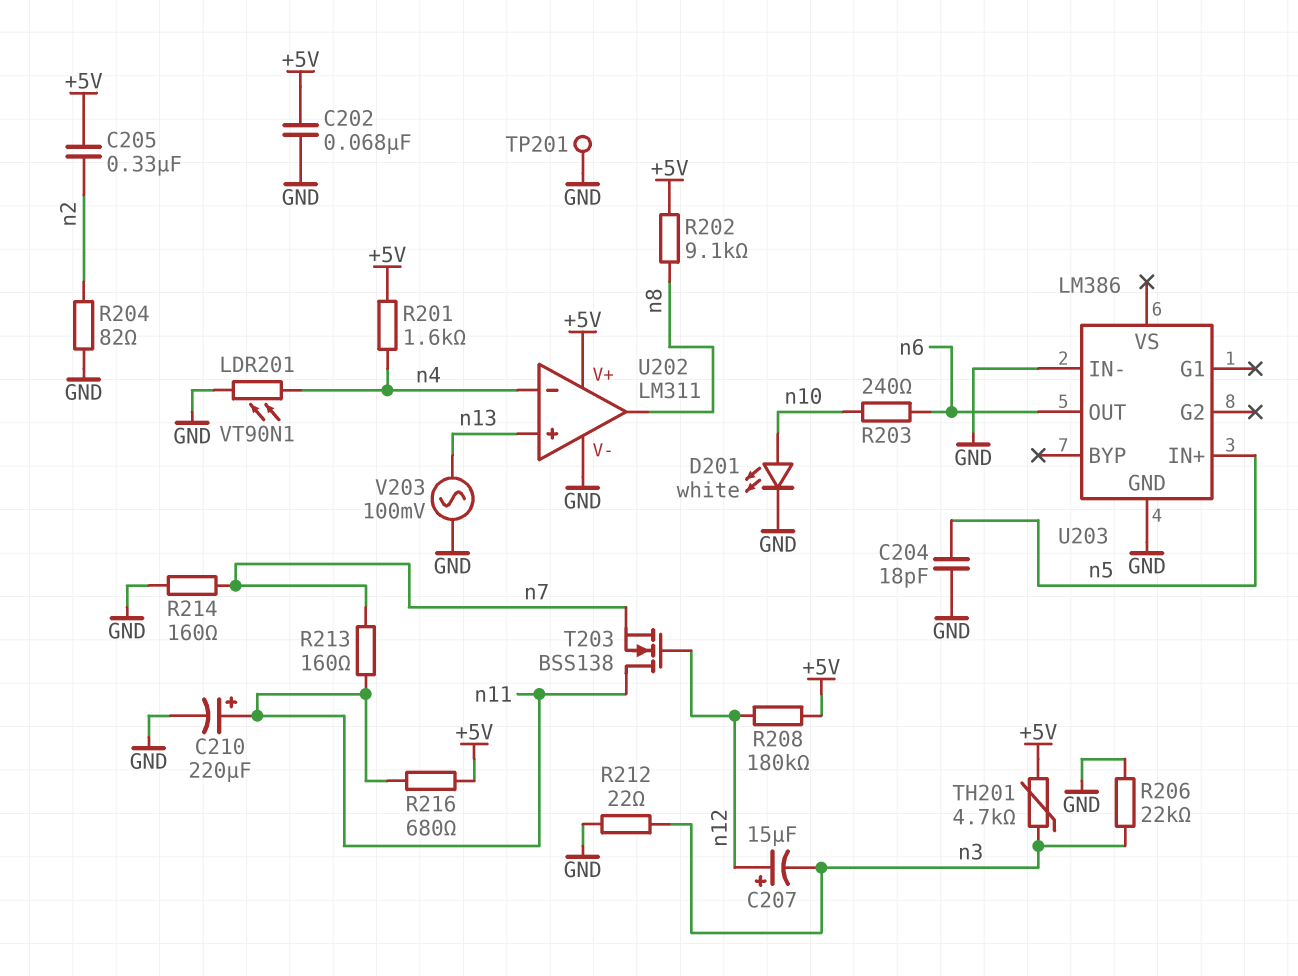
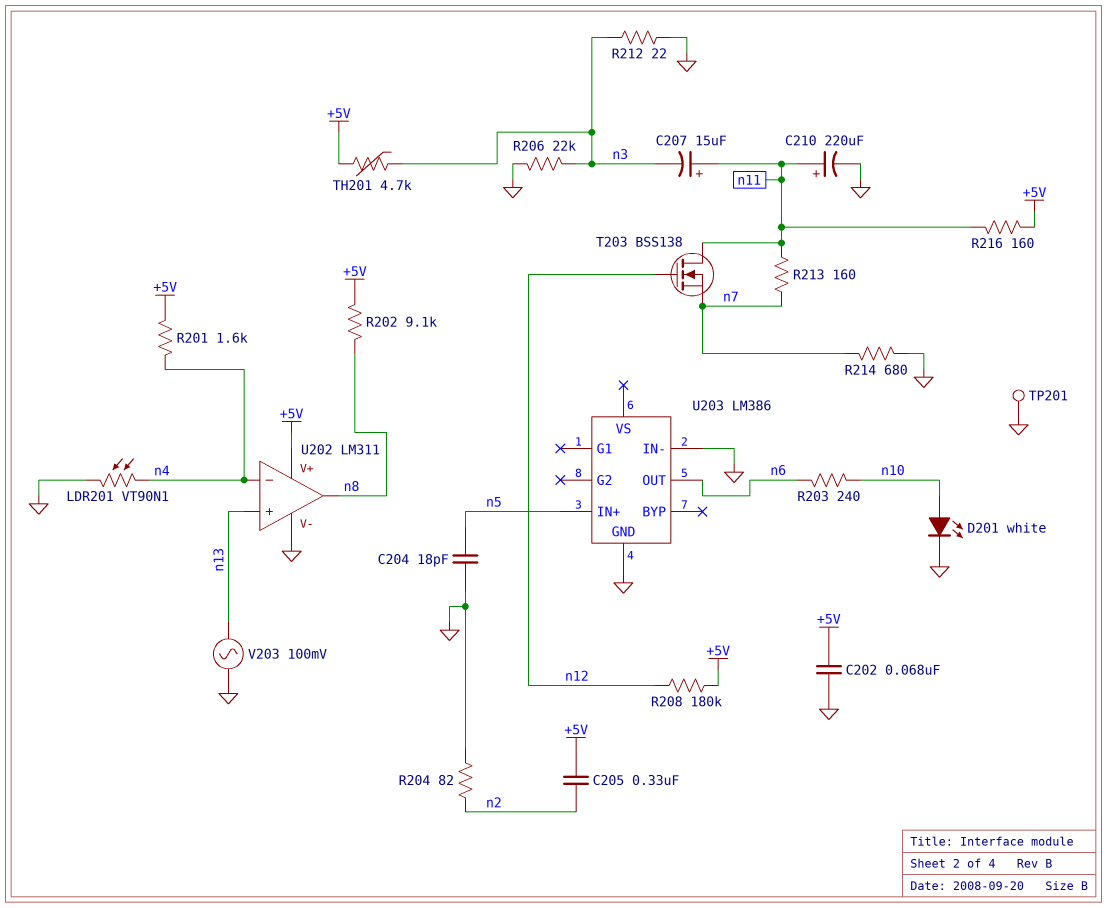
C207: 15uF (plus n12, minus n3) -> 15uF (plus n11, minus n3)
R214: 160 (GND, n7) -> 680 (GND, n7)
R216: 680 (+5V, n11) -> 160 (+5V, n11)

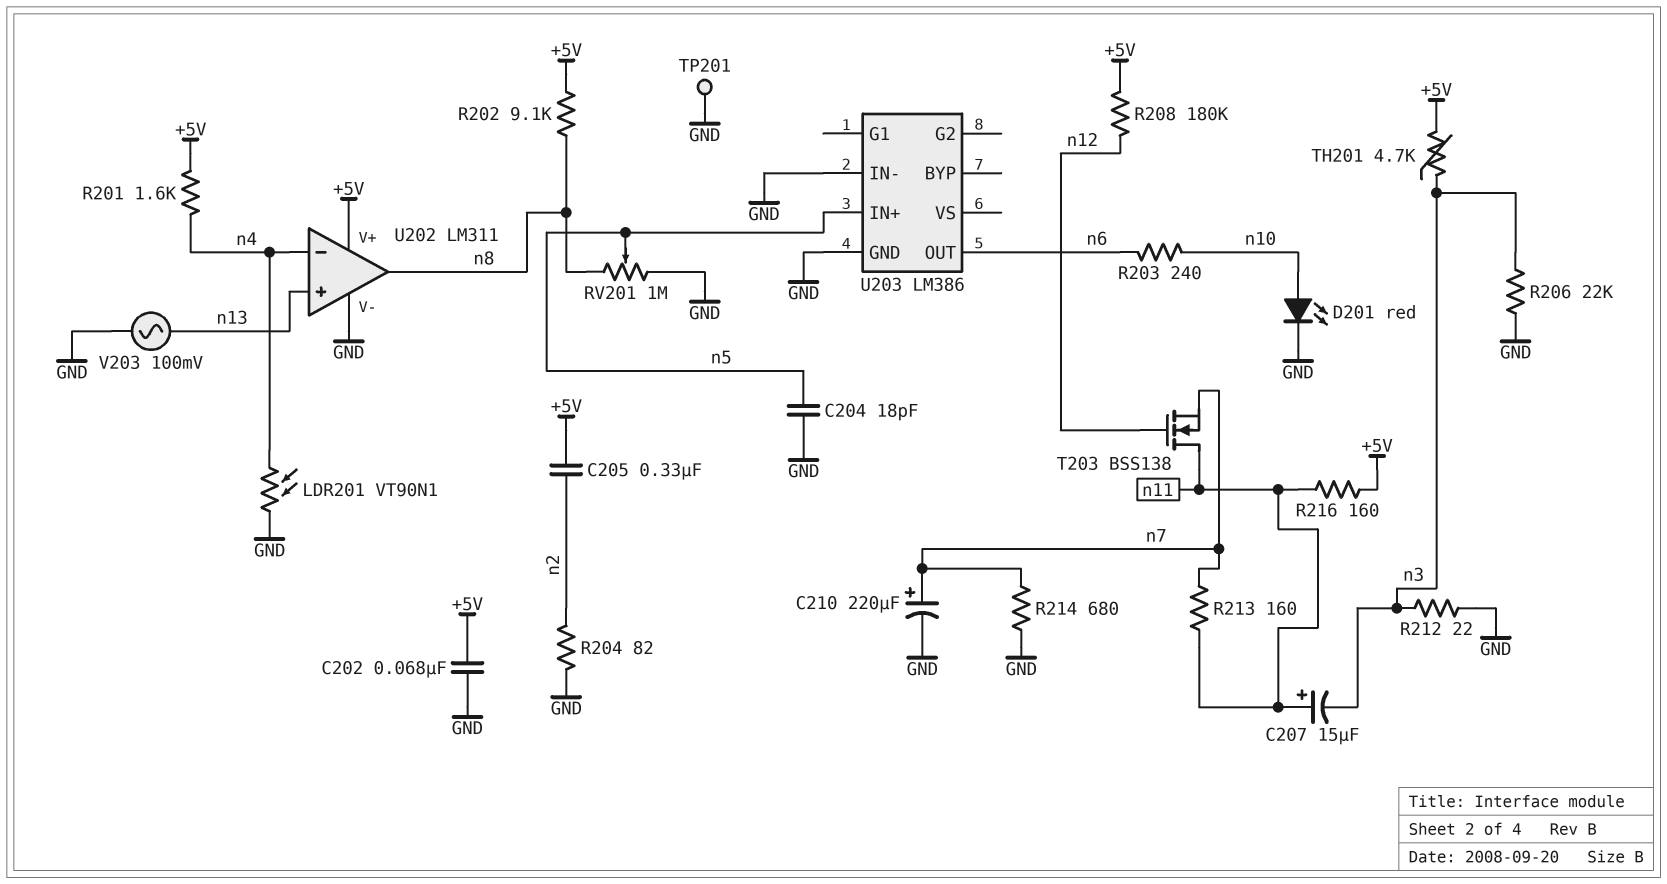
C210: 220uF (plus n11, minus GND) -> 220uF (plus n7, minus GND)
D201: LED white (A n10, K GND) -> LED red (A n10, K GND)
RV201: none -> 1M (GND, n8, wiper n5)

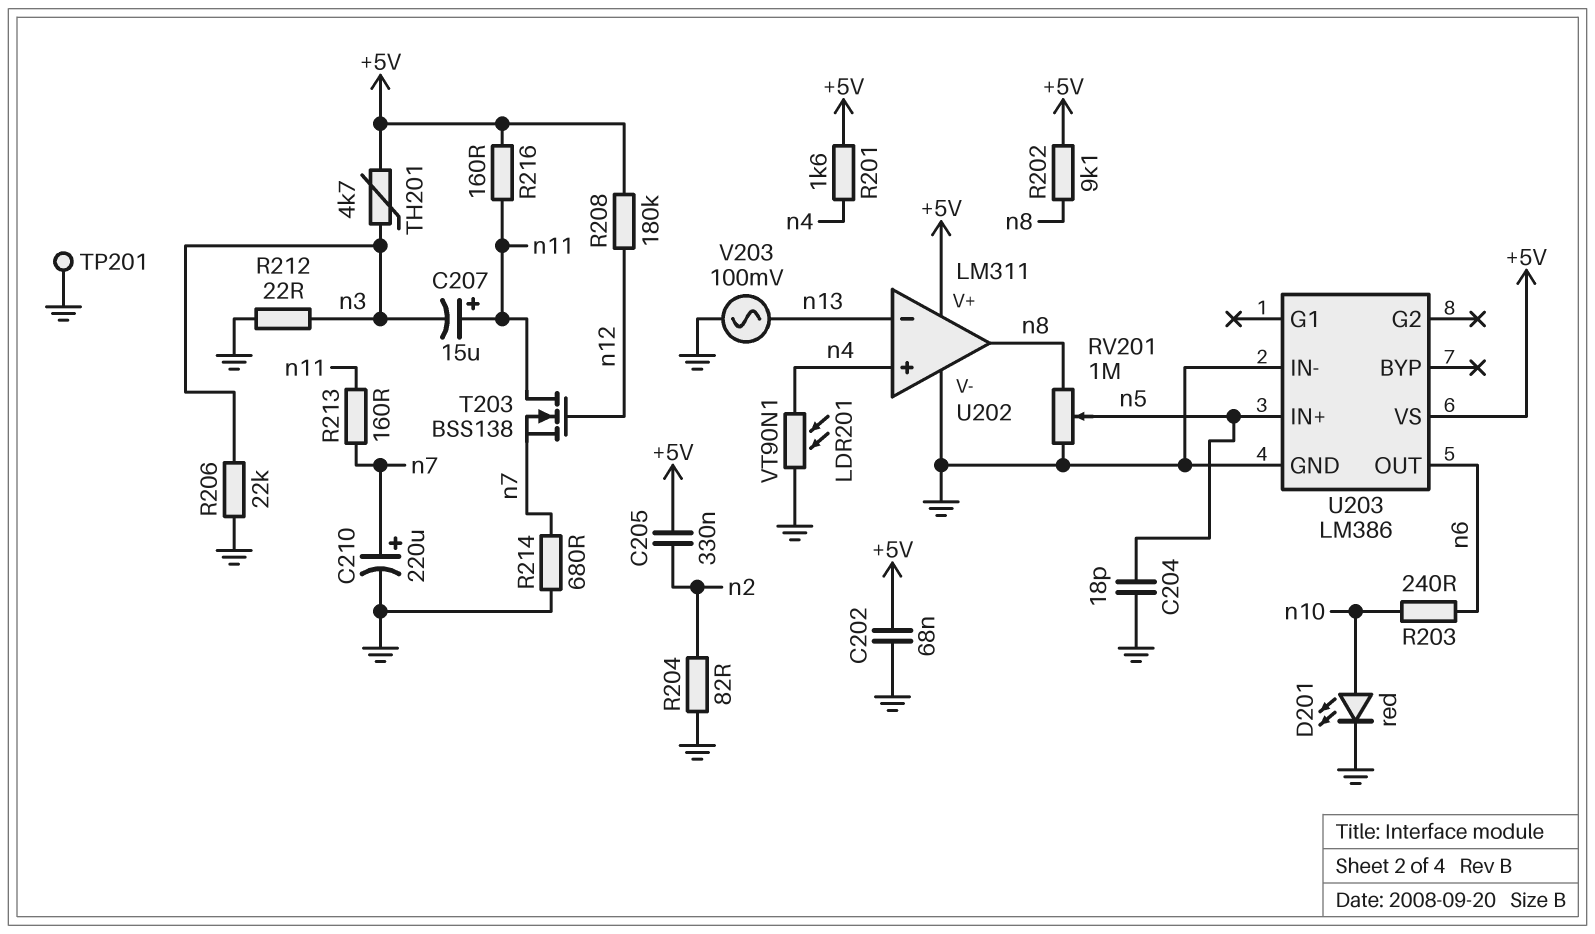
U202 pin in+: n13 -> n4
U202 pin in-: n4 -> n13
U203 pin VS: none -> +5V

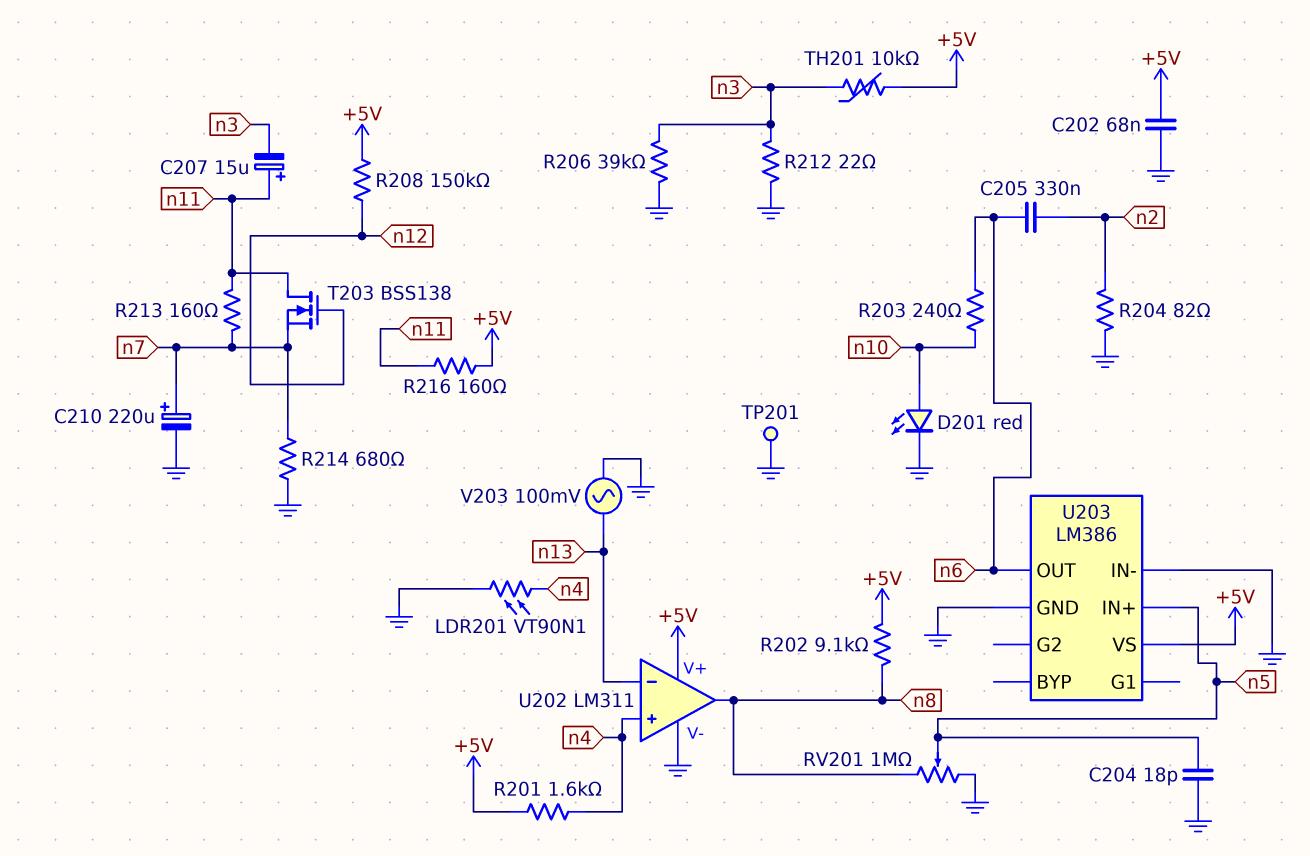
C205: 330nF (+5V, n2) -> 330nF (n2, n6)
R206: 22k (GND, n3) -> 39k (GND, n3)
R208: 180k (+5V, n12) -> 150k (+5V, n12)
TH201: 4.7k (+5V, n3) -> 10k (+5V, n3)

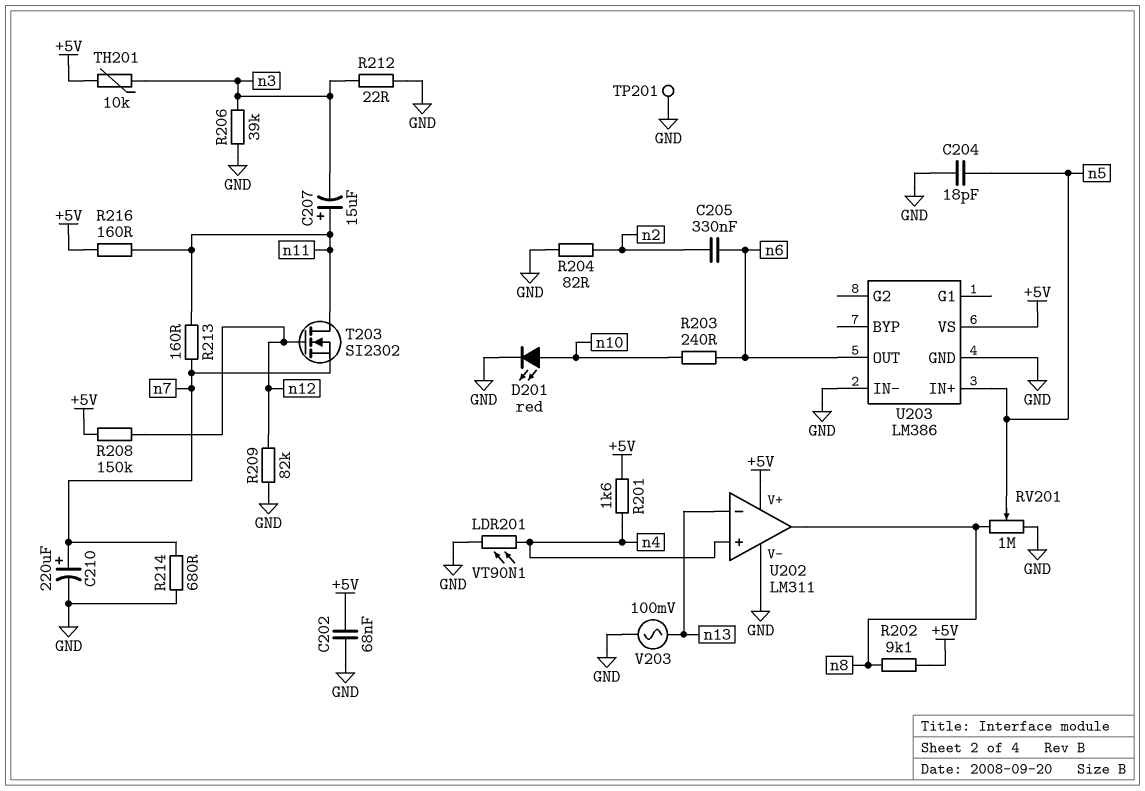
R209: none -> 82k (GND, n12)
T203: NMOS BSS138 (G n12, D n11, S n7) -> NMOS SI2302 (G n12, D n11, S n7)

